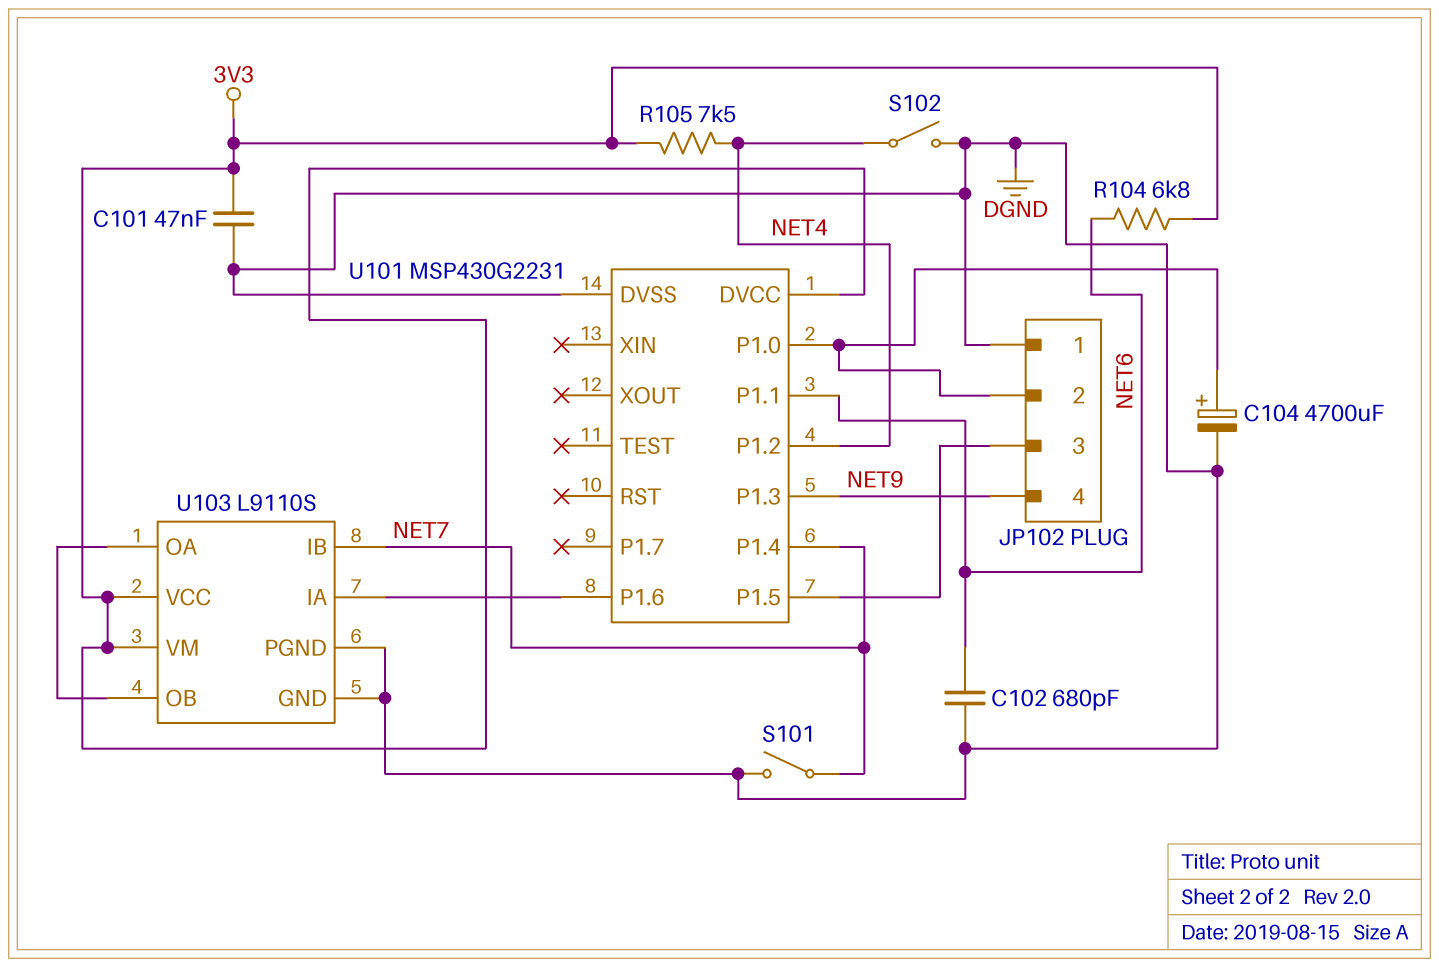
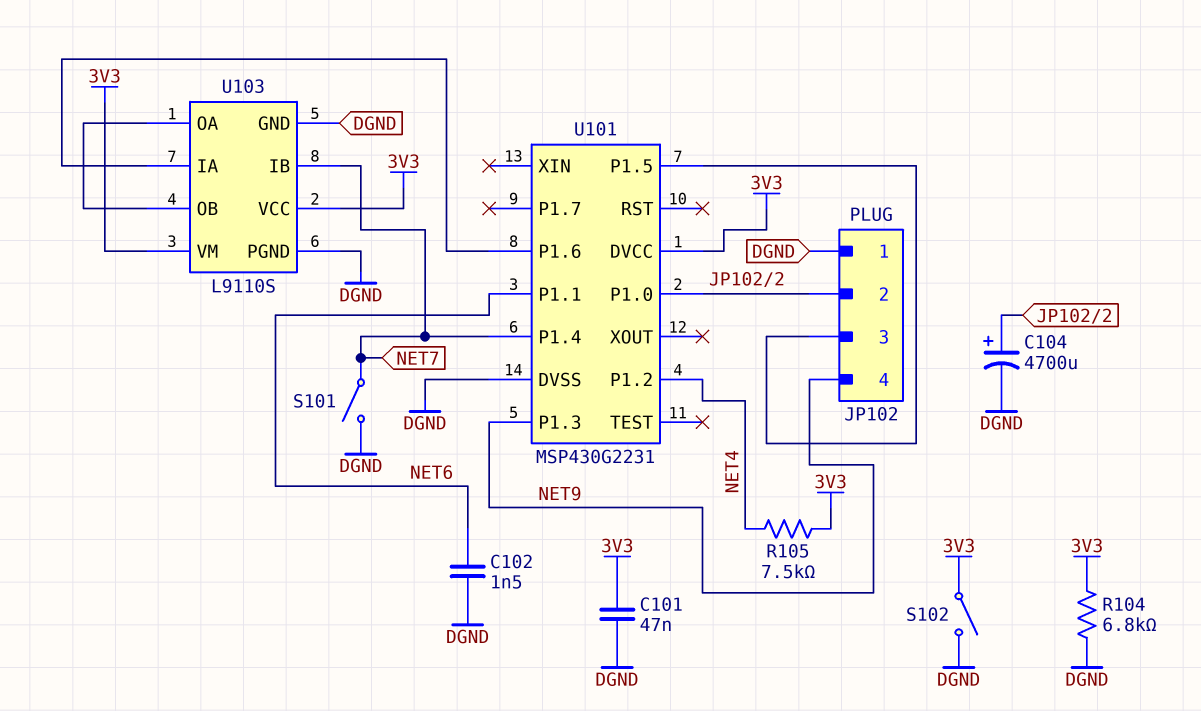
C102: 680pF (DGND, NET6) -> 1.5nF (DGND, NET6)
R104: 6.8k (3V3, NET6) -> 6.8k (3V3, DGND)
S102: switch (DGND, NET4) -> switch (3V3, DGND)

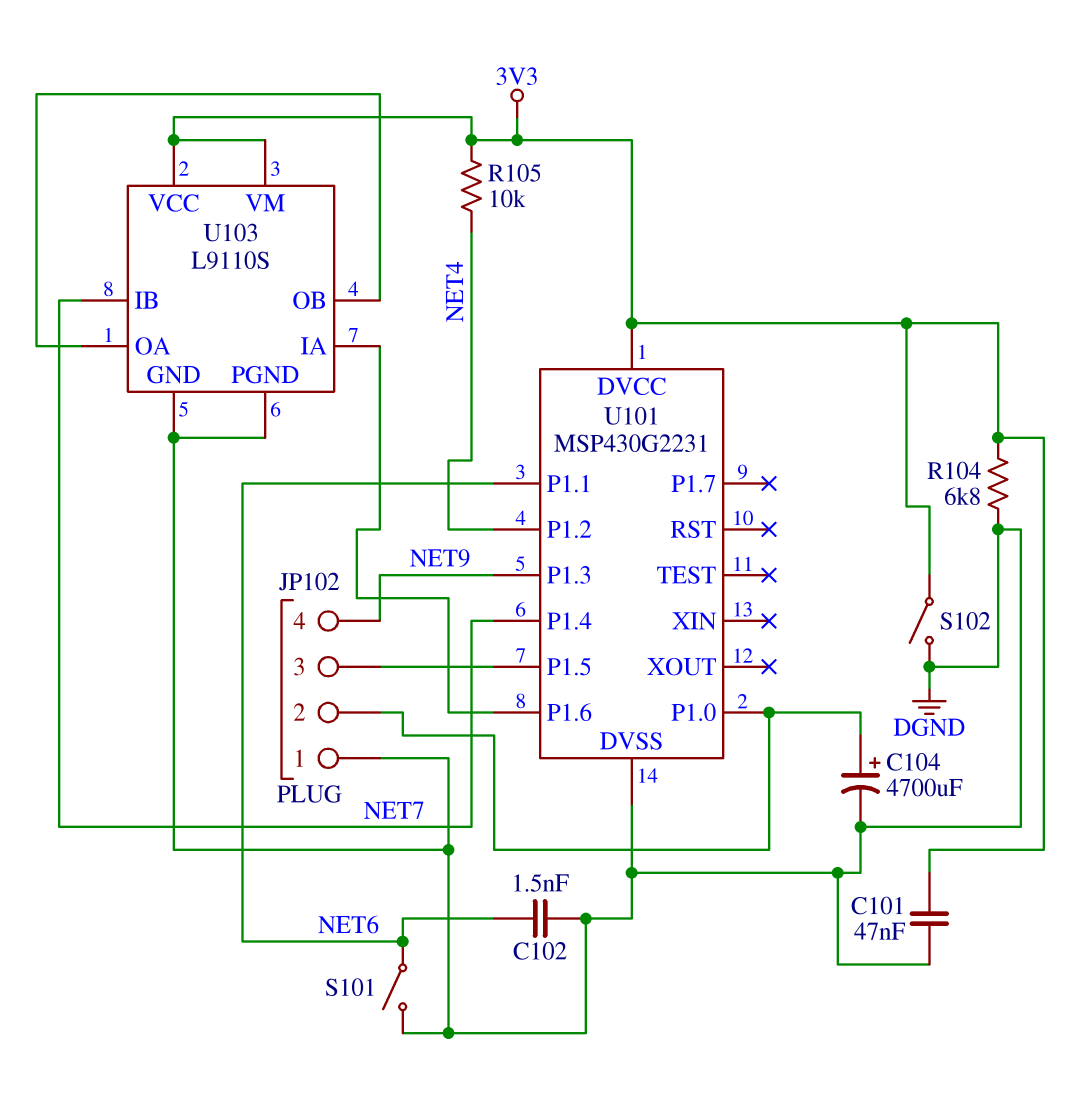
R105: 7.5k (3V3, NET4) -> 10k (3V3, NET4)
S101: switch (DGND, NET7) -> switch (DGND, NET6)

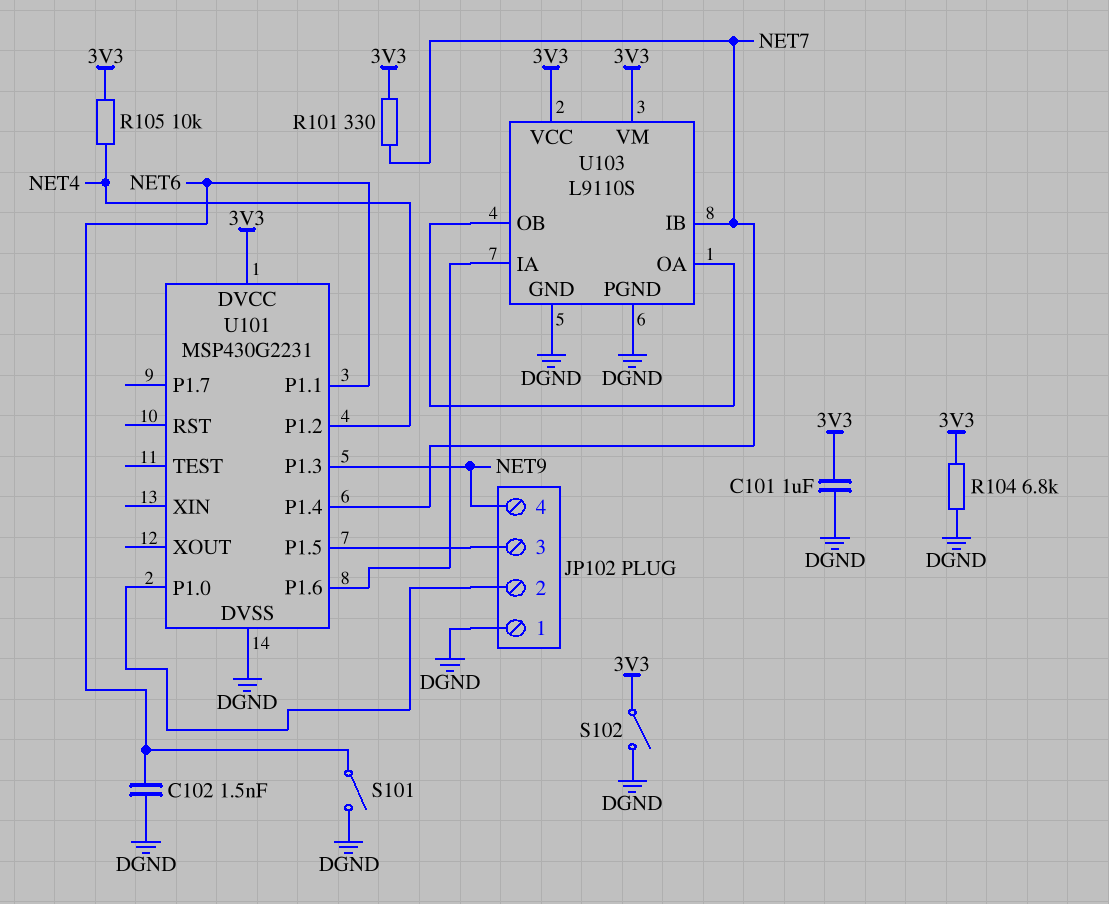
C101: 47nF (3V3, DGND) -> 1uF (3V3, DGND)
C104: 4700uF (plus JP102/2, minus DGND) -> none
R101: none -> 330 (3V3, NET7)

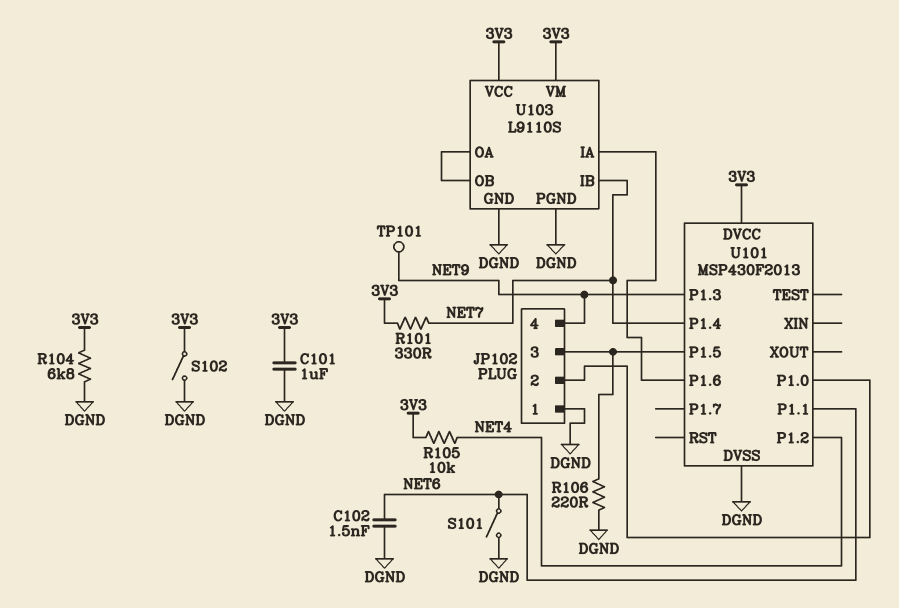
R106: none -> 220 (DGND, JP102/3)
TP101: none -> test point (NET9)
U101: MSP430G2231 -> MSP430F2013

